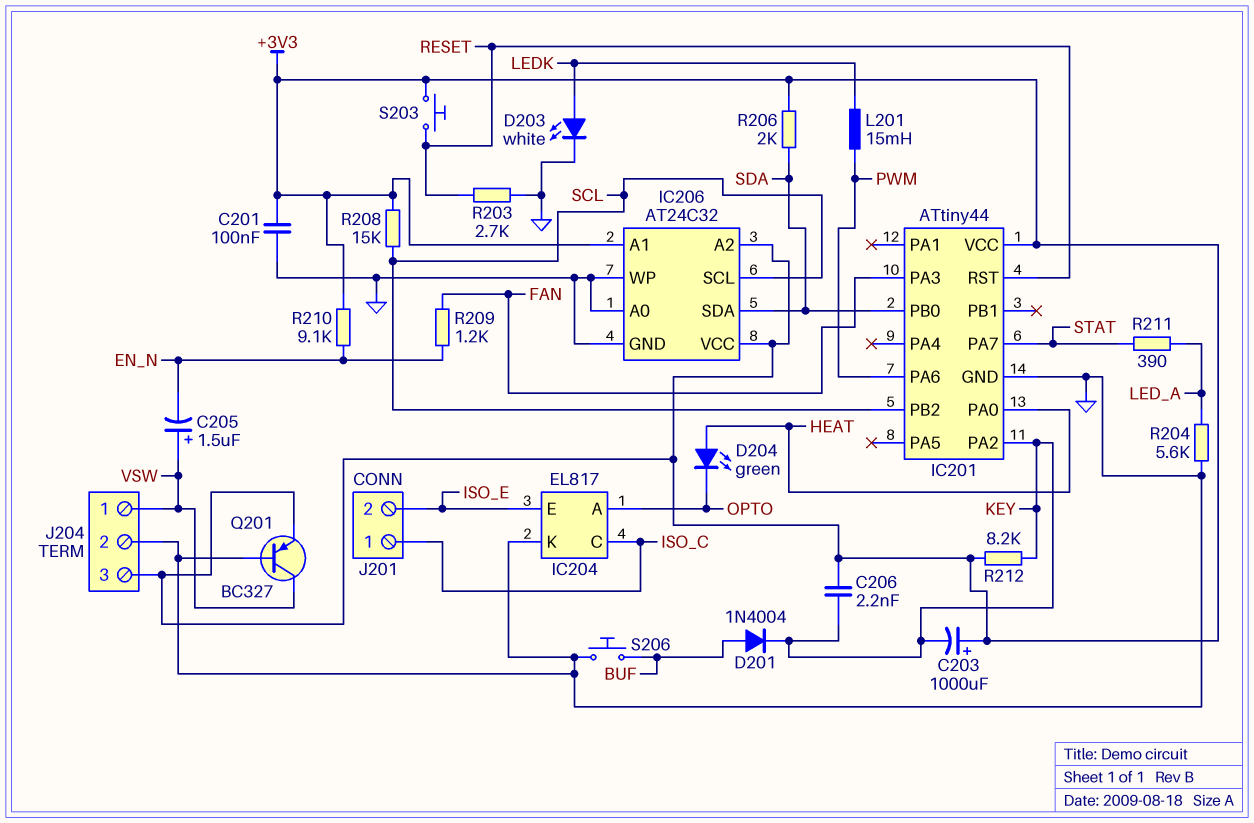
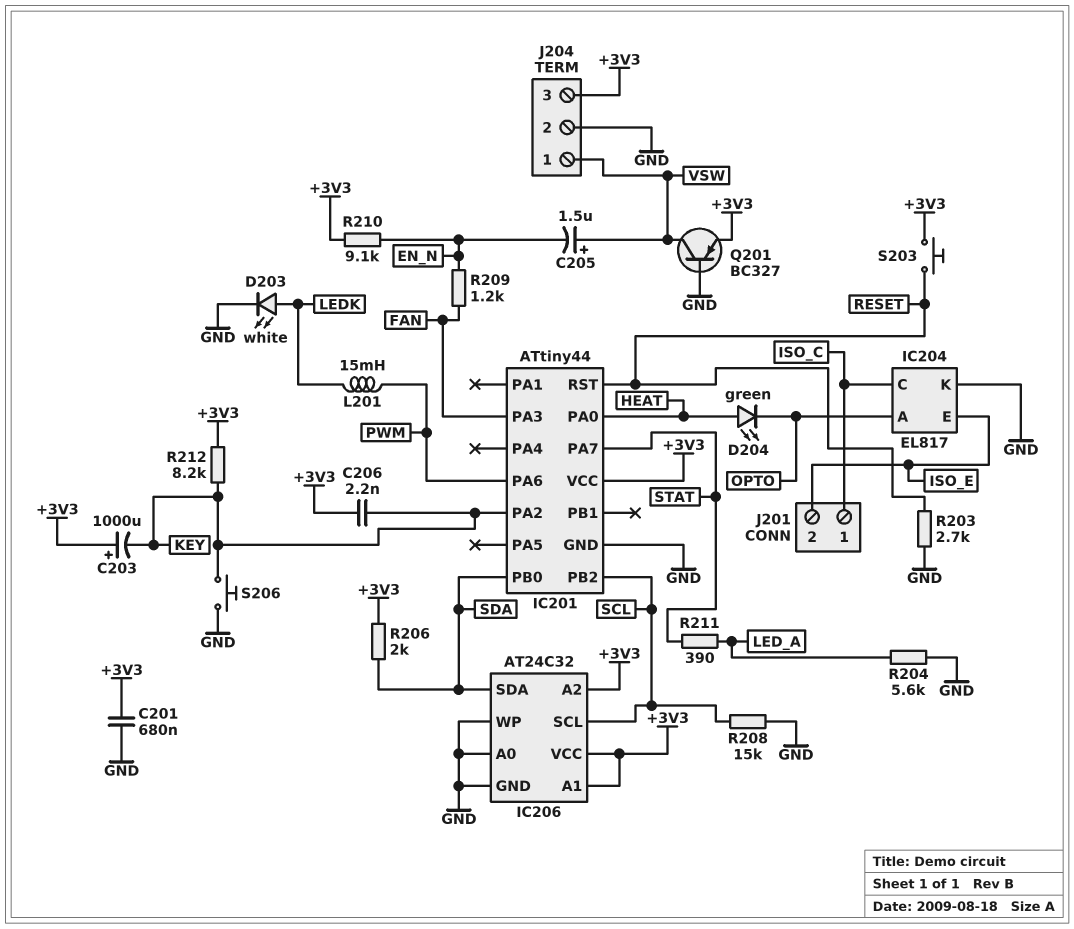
C201: 100nF (+3V3, GND) -> 680nF (+3V3, GND)
D201: diode 1N4004 (A BUF, K KEY) -> none
R208: 15k (+3V3, SCL) -> 15k (GND, SCL)
S206: button (BUF, GND) -> button (GND, KEY)

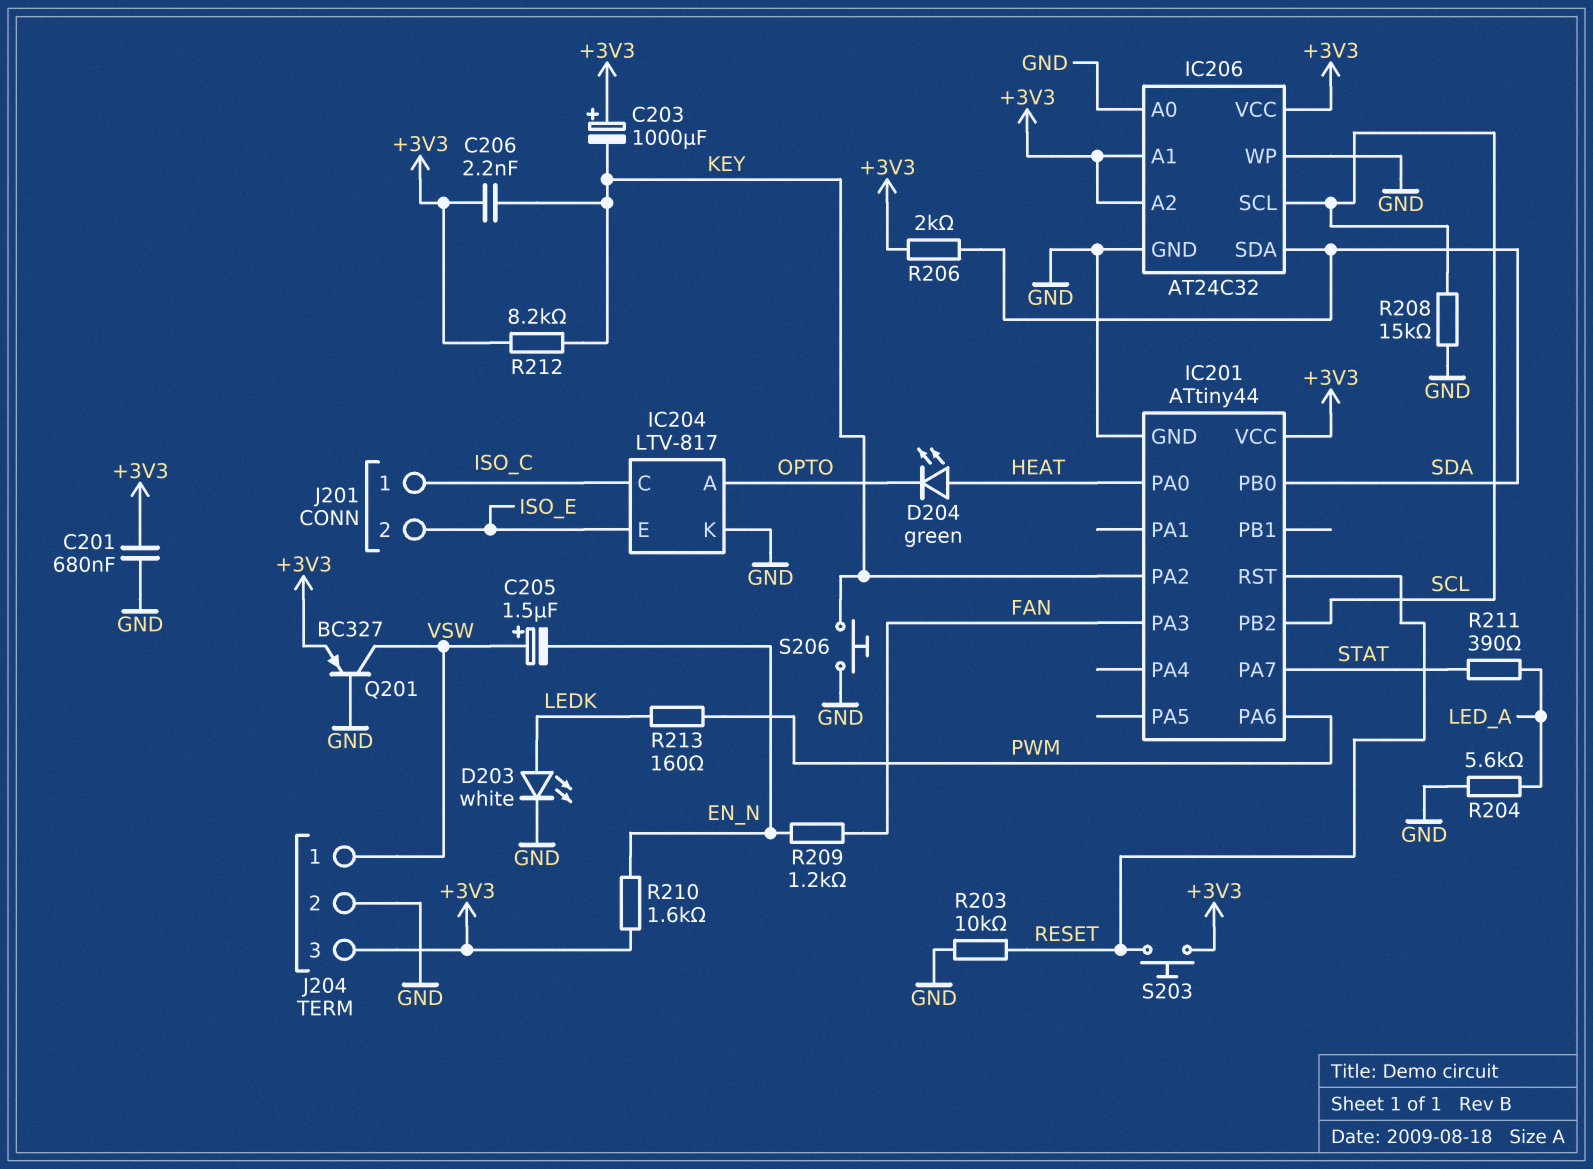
IC204: EL817 -> LTV-817
L201: 15mH (LEDK, PWM) -> none
R203: 2.7k (GND, RESET) -> 10k (GND, RESET)
R210: 9.1k (+3V3, EN_N) -> 1.6k (+3V3, EN_N)
R213: none -> 160 (LEDK, PWM)

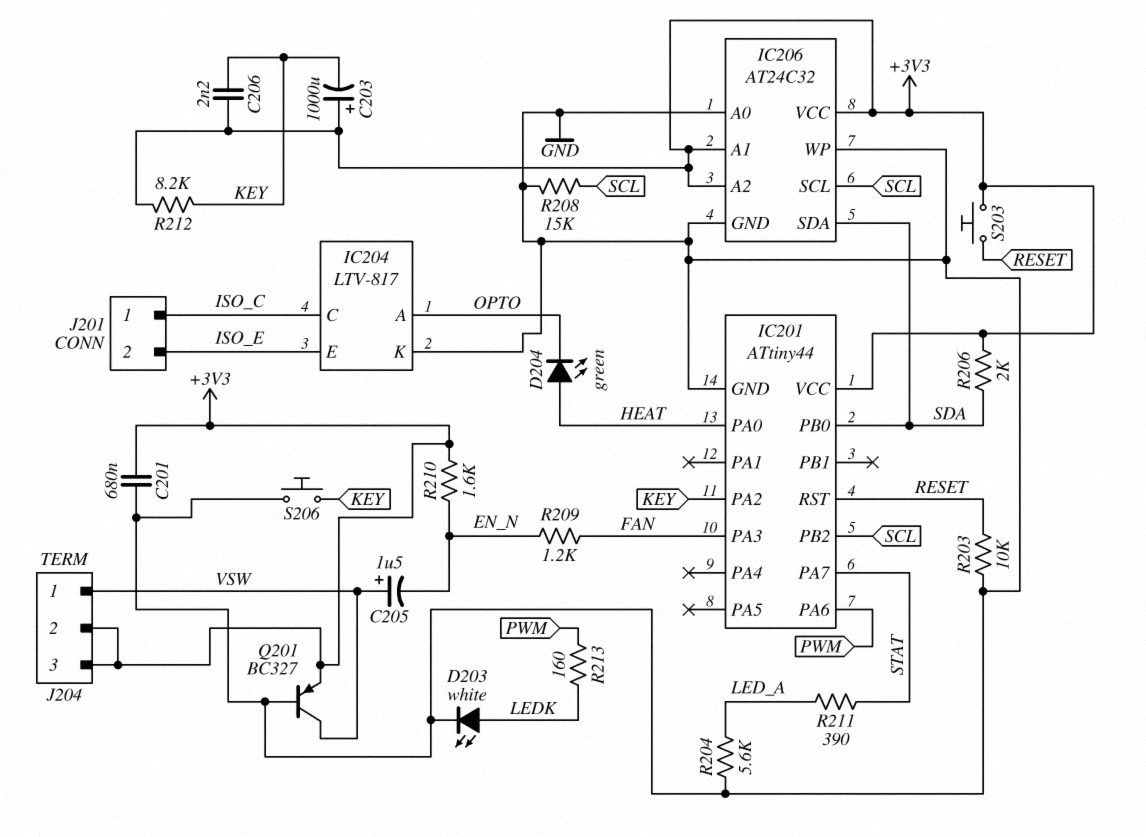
J204 pin 2: GND -> +3V3

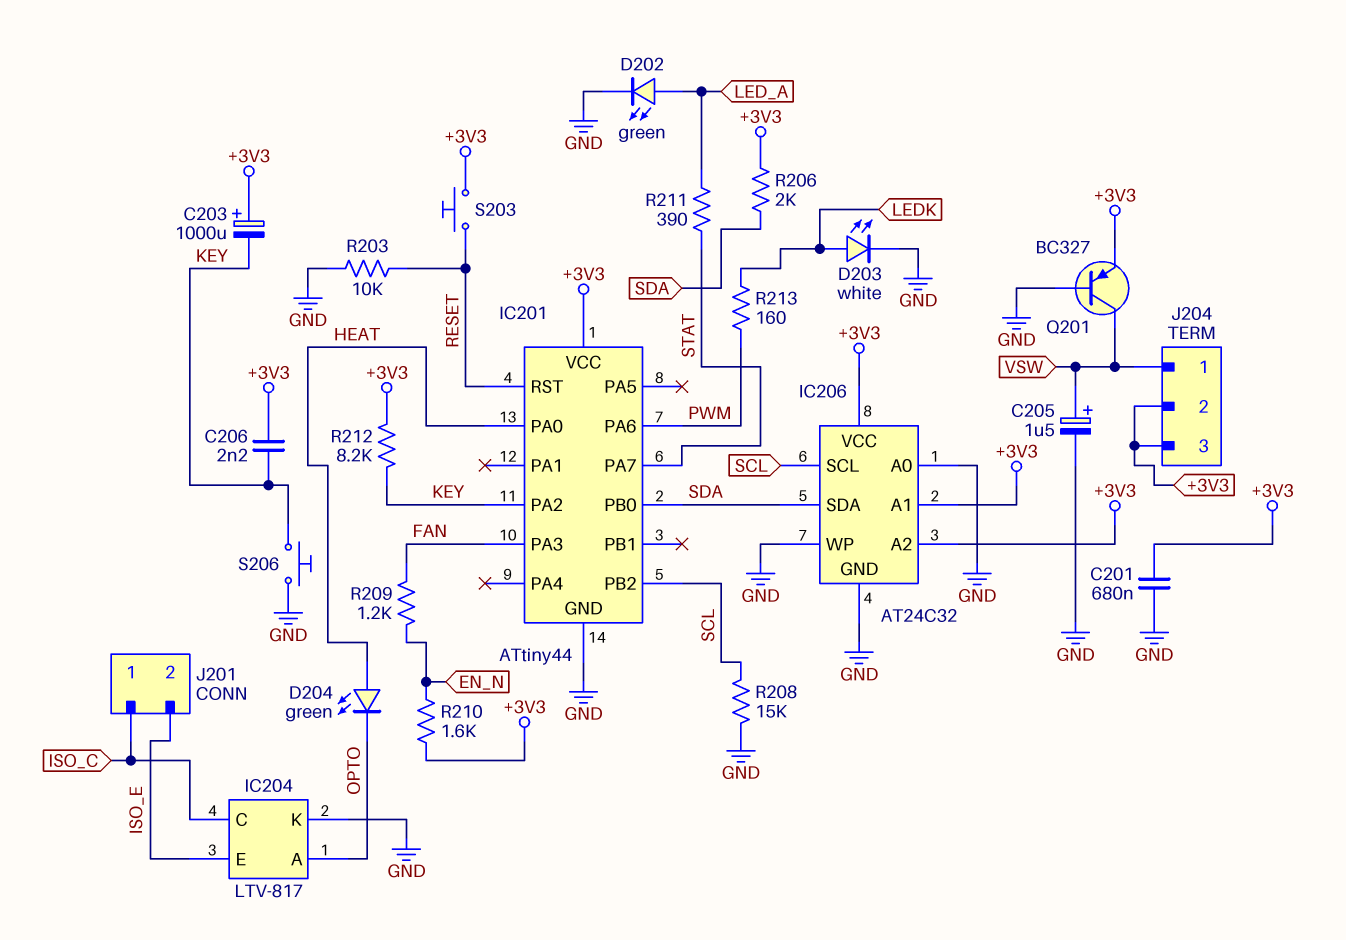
C205: 1.5uF (plus VSW, minus EN_N) -> 1.5uF (plus VSW, minus GND)
D202: none -> LED green (A LED_A, K GND)
R204: 5.6k (GND, LED_A) -> none

